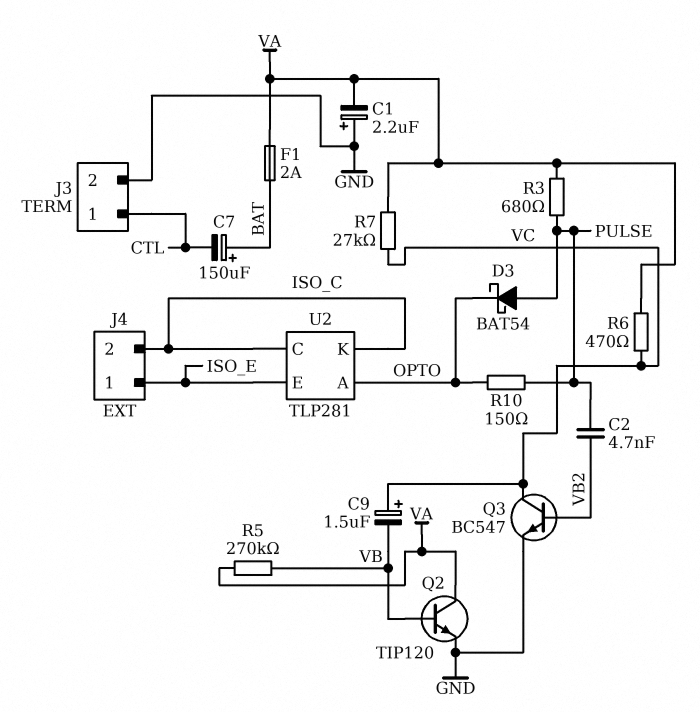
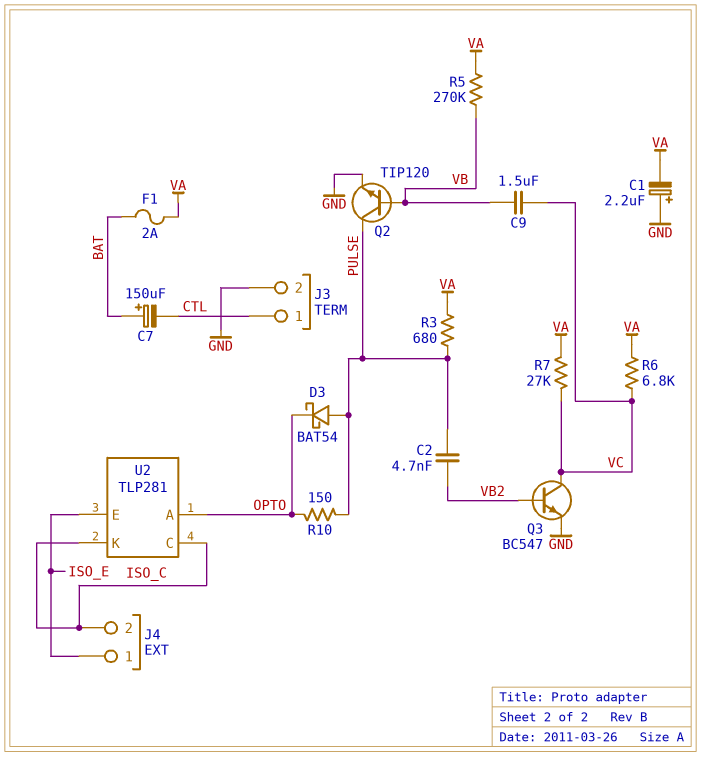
C9: 1.5uF (plus VC, minus VB) -> 1.5uF (VB, VC)
Q2: NPN TIP120 (B VB, C VA, E GND) -> NPN TIP120 (B VB, C PULSE, E GND)
R6: 470 (VA, VC) -> 6.8k (VA, VC)

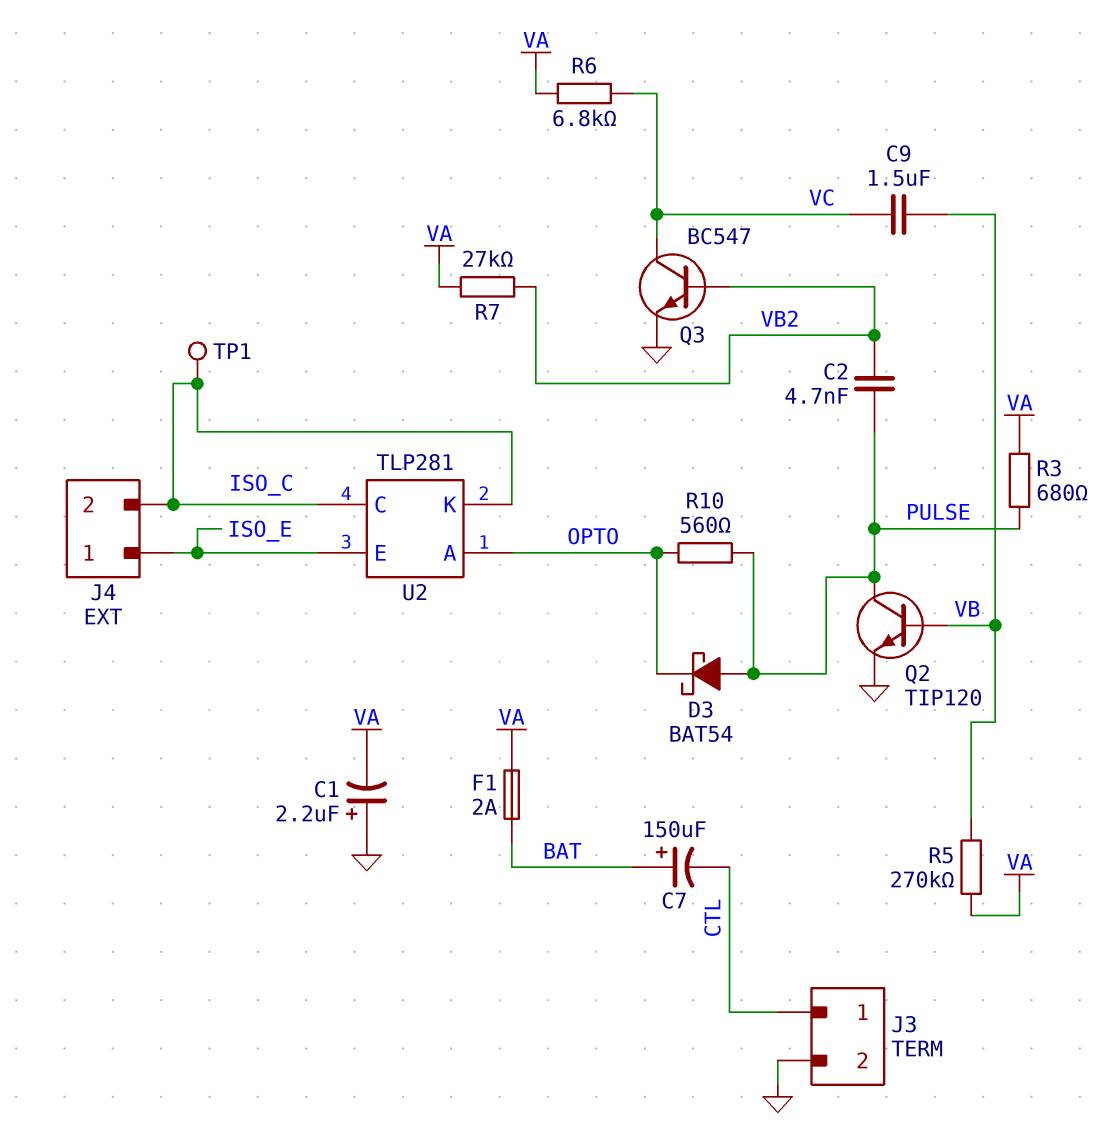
R7: 27k (VA, VC) -> 27k (VA, VB2)
R10: 150 (OPTO, PULSE) -> 560 (OPTO, PULSE)
TP1: none -> test point (ISO_C)

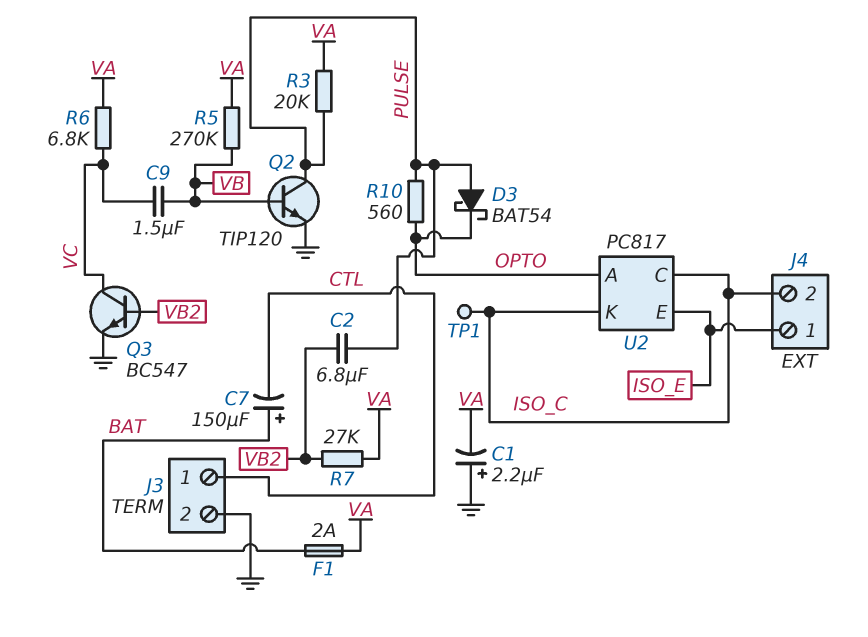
C2: 4.7nF (PULSE, VB2) -> 6.8uF (PULSE, VB2)
R3: 680 (PULSE, VA) -> 20k (PULSE, VA)
U2: TLP281 -> PC817

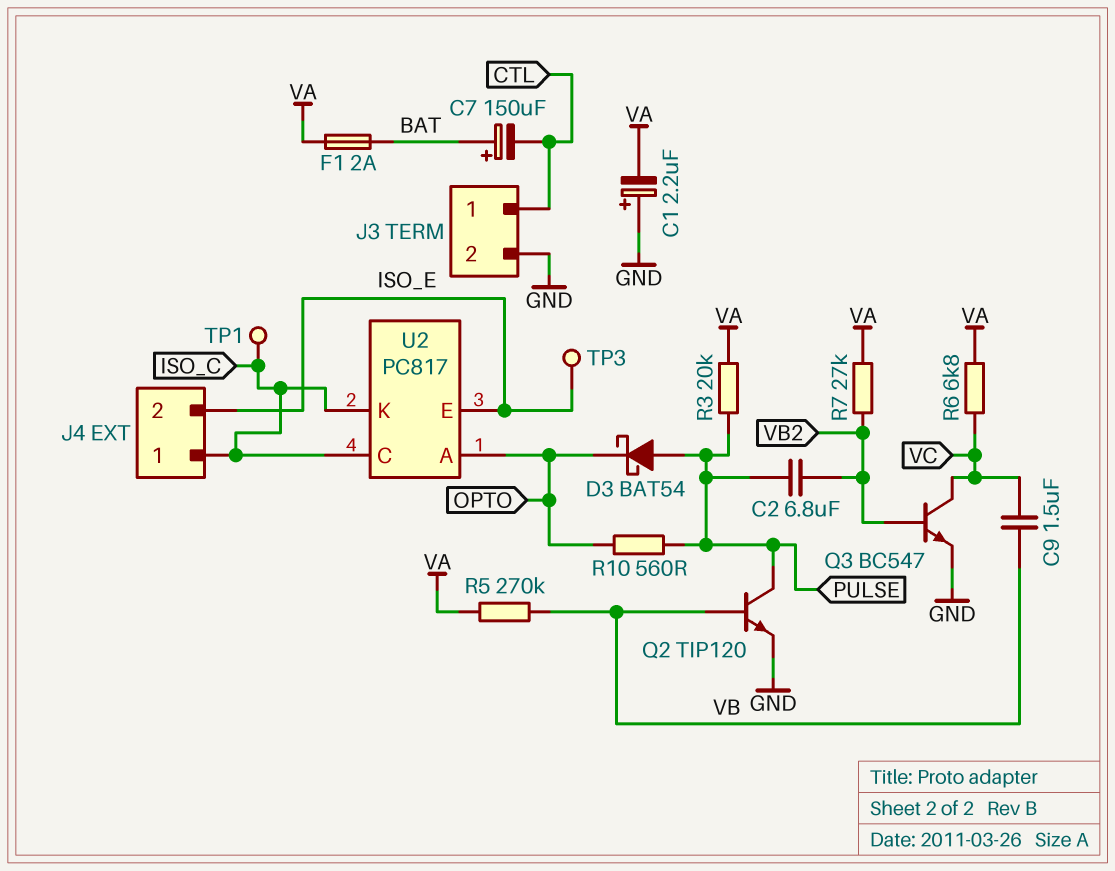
J4 pin 1: ISO_E -> ISO_C
J4 pin 2: ISO_C -> ISO_E
TP3: none -> test point (ISO_E)

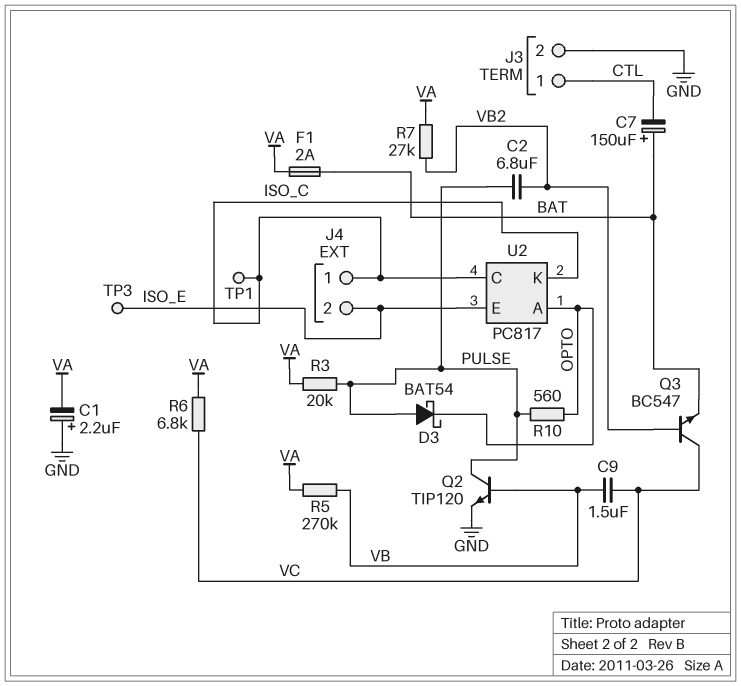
Q3: NPN BC547 (B VB2, C VC, E GND) -> NPN BC547 (B VB2, C VC, E BAT)

